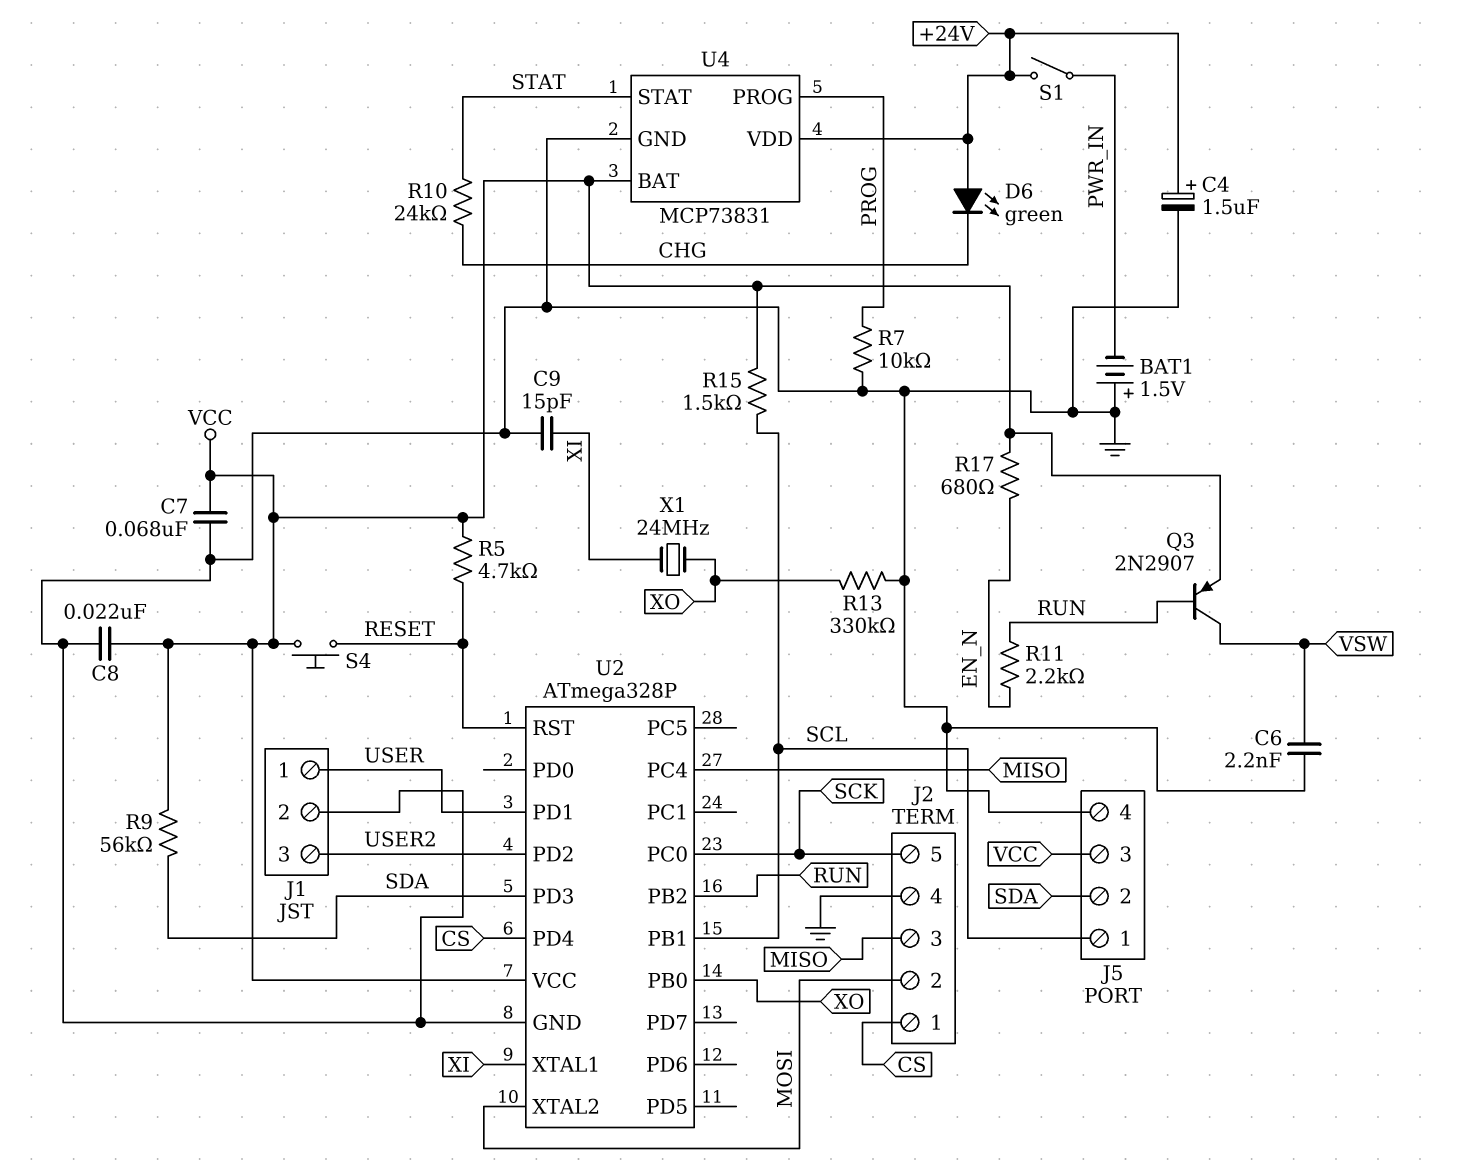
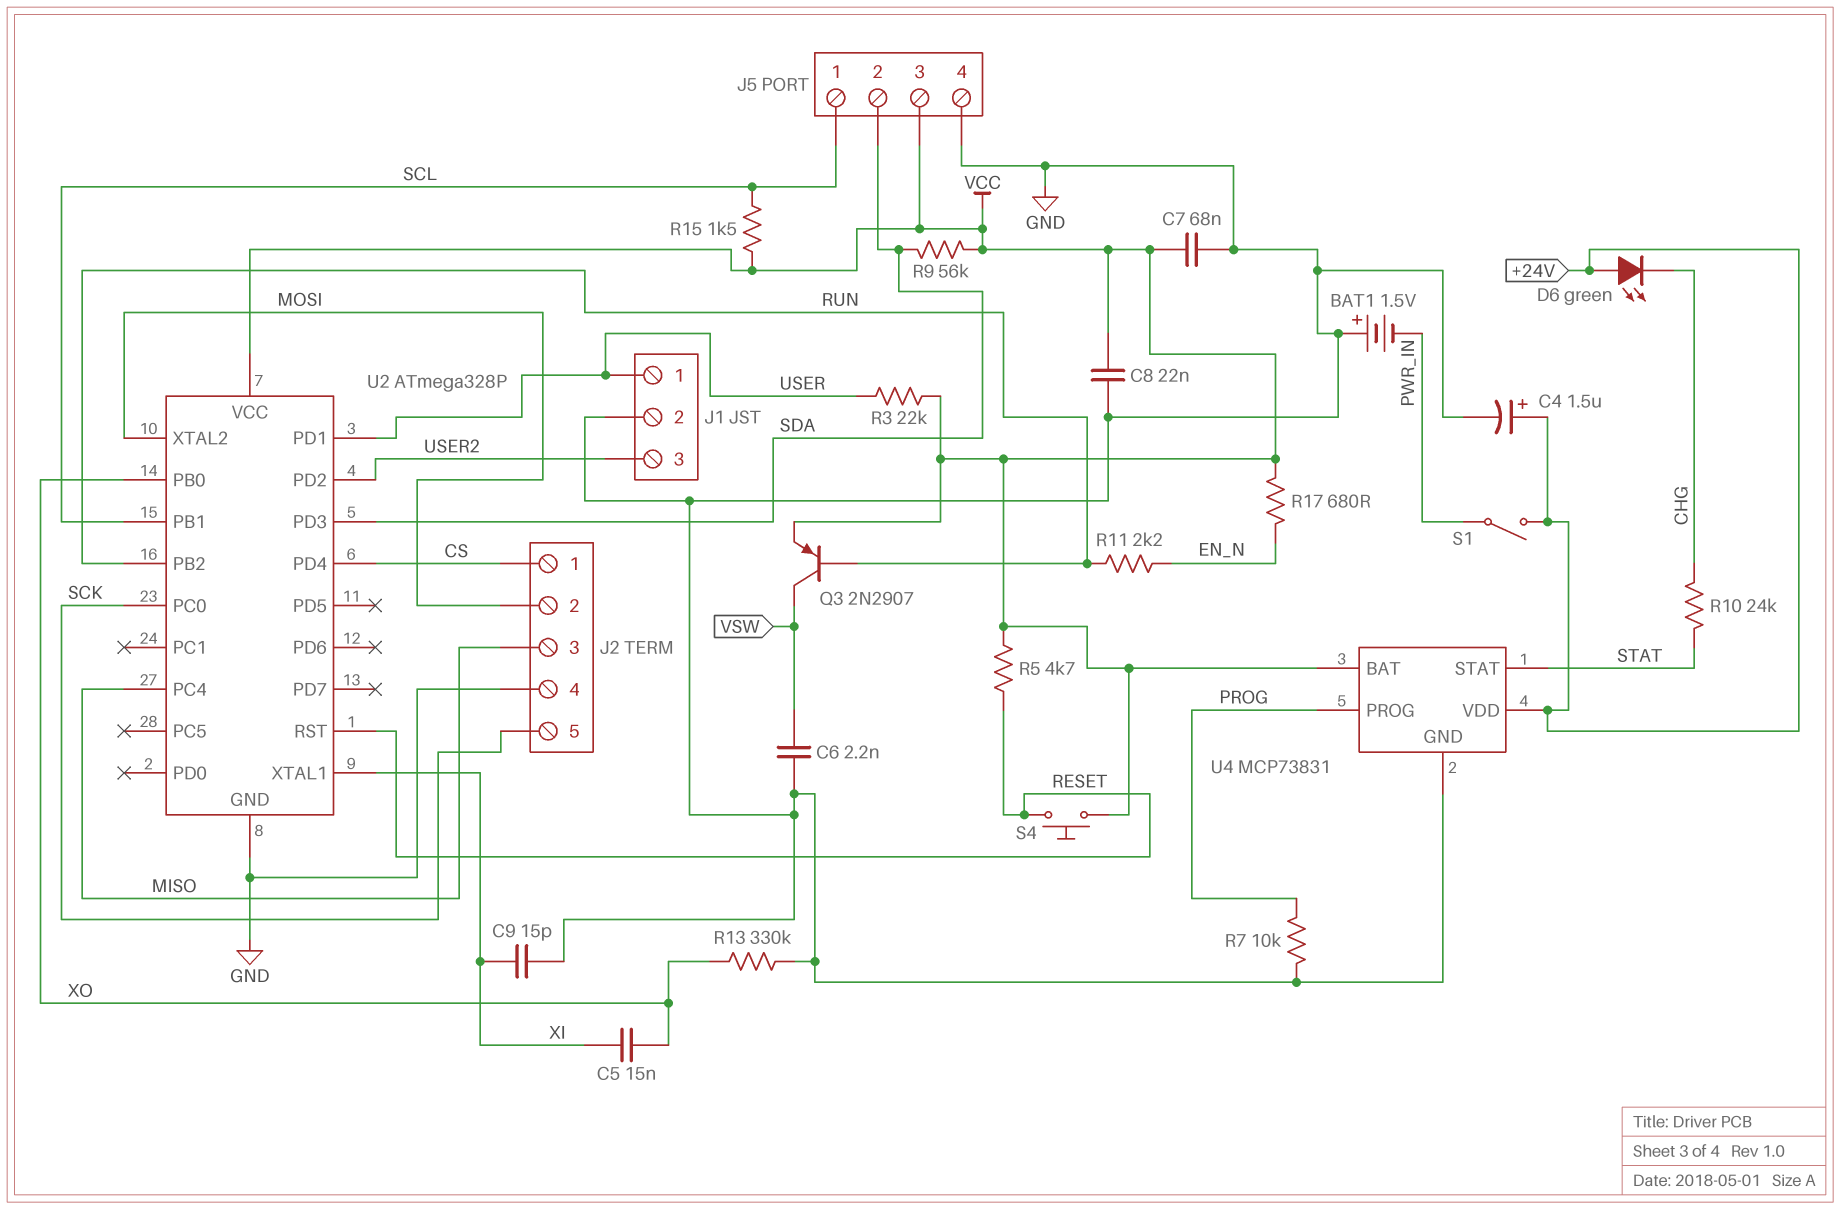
C5: none -> 15nF (XI, XO)
R3: none -> 22k (USER, VCC)
X1: 24MHz (XI, XO) -> none

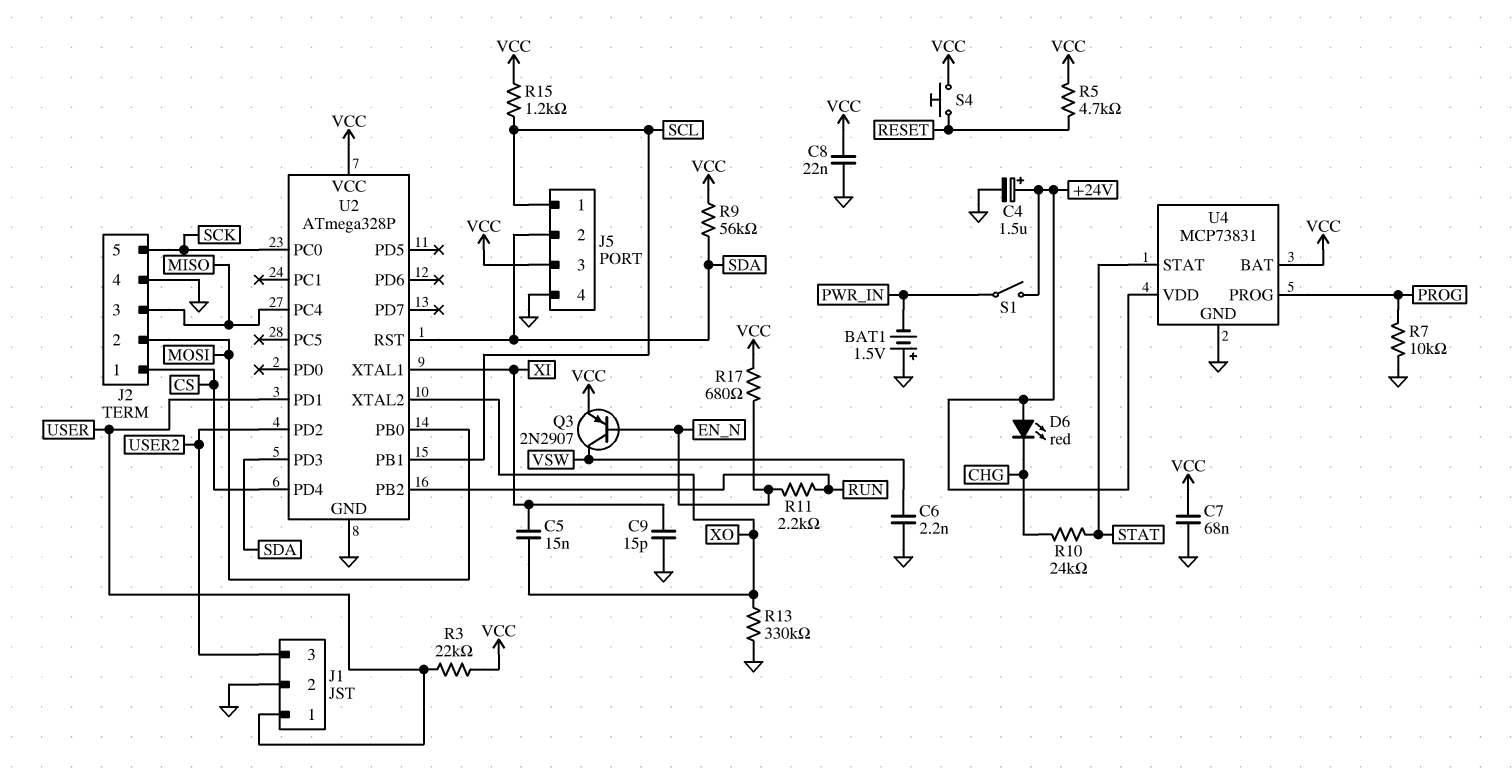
D6: LED green (A +24V, K CHG) -> LED red (A +24V, K CHG)
Q3: PNP 2N2907 (B RUN, C VSW, E VCC) -> PNP 2N2907 (B EN_N, C VSW, E VCC)
R15: 1.5k (SCL, VCC) -> 1.2k (SCL, VCC)
U2 pin PB0: XO -> MOSI
U2 pin RST: RESET -> SDA
U2 pin XTAL2: MOSI -> XO

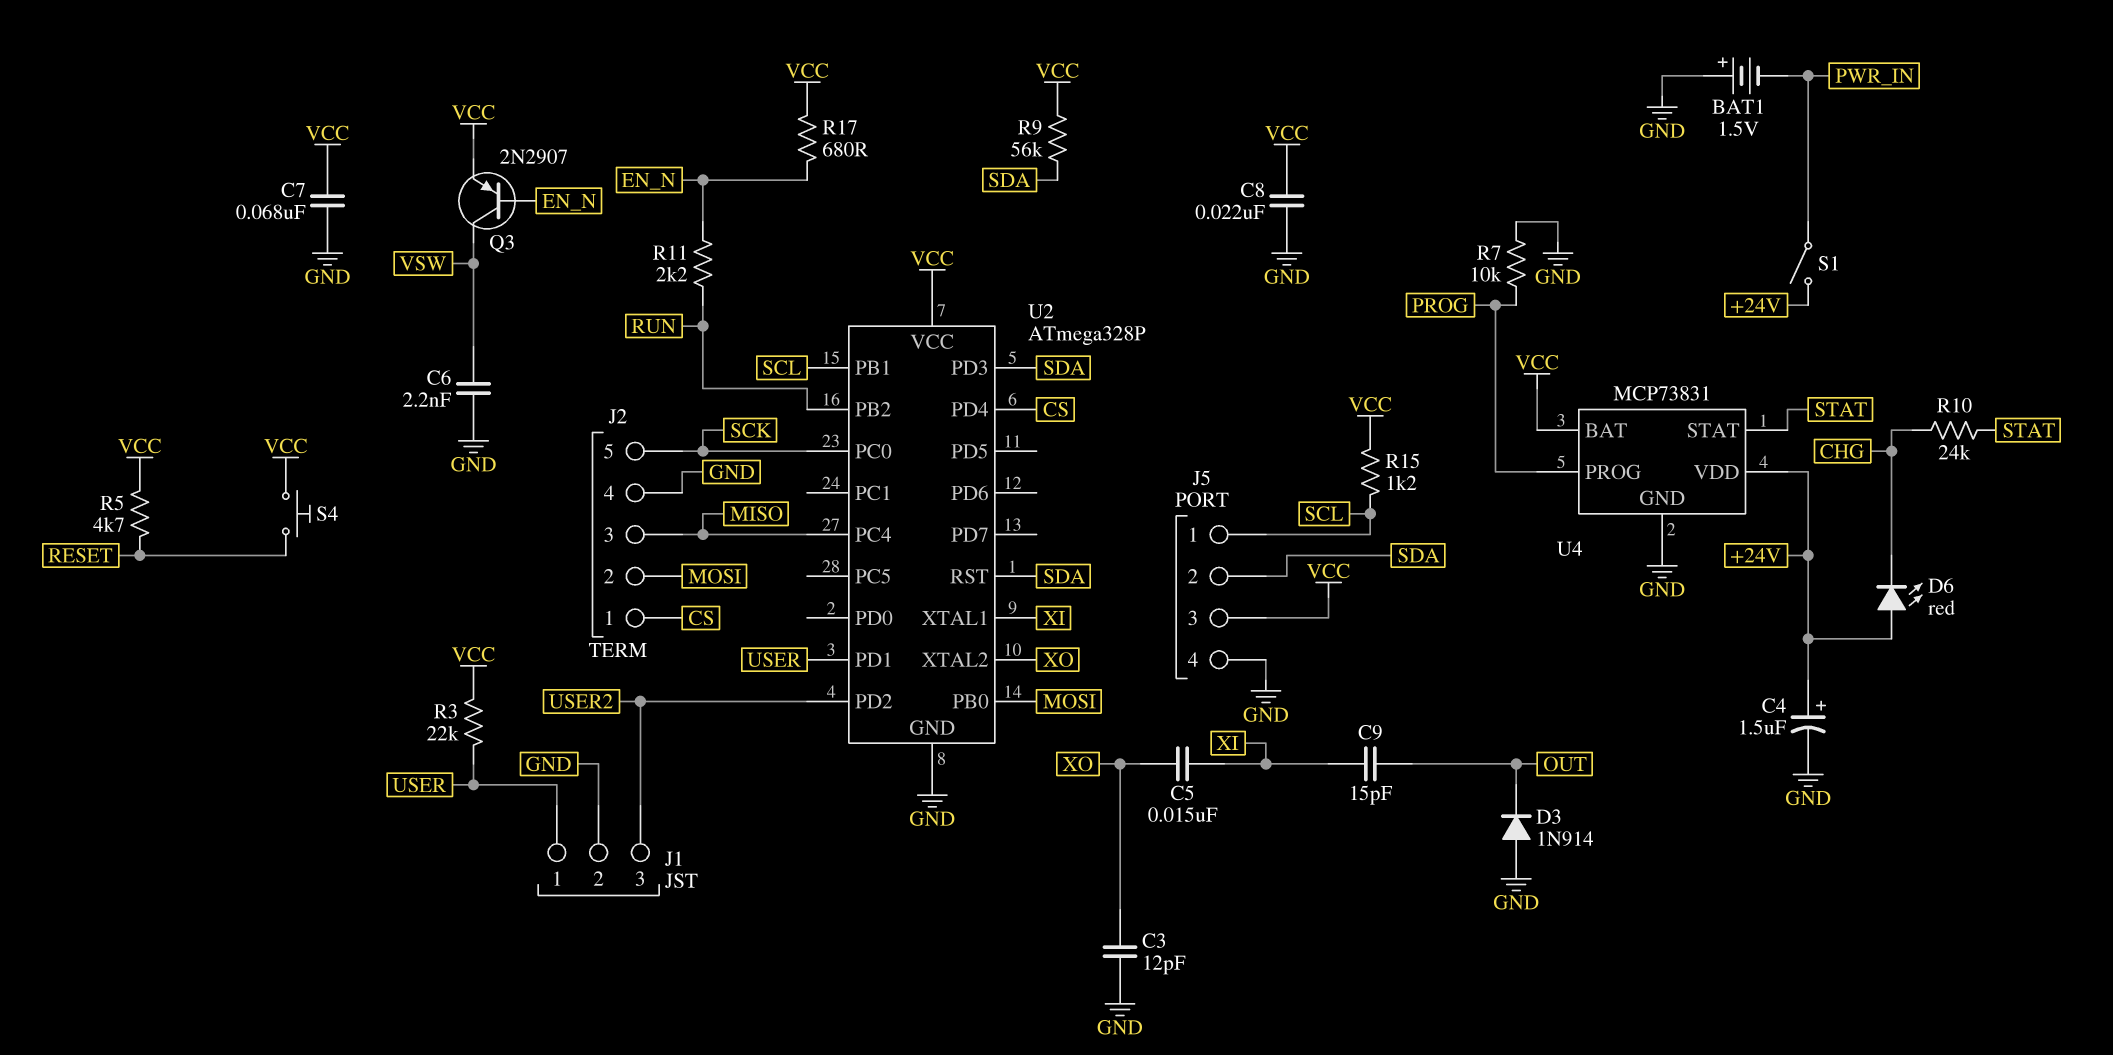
C3: none -> 12pF (GND, XO)
C9: 15pF (GND, XI) -> 15pF (OUT, XI)
D3: none -> diode 1N914 (A GND, K OUT)
R13: 330k (GND, XO) -> none

